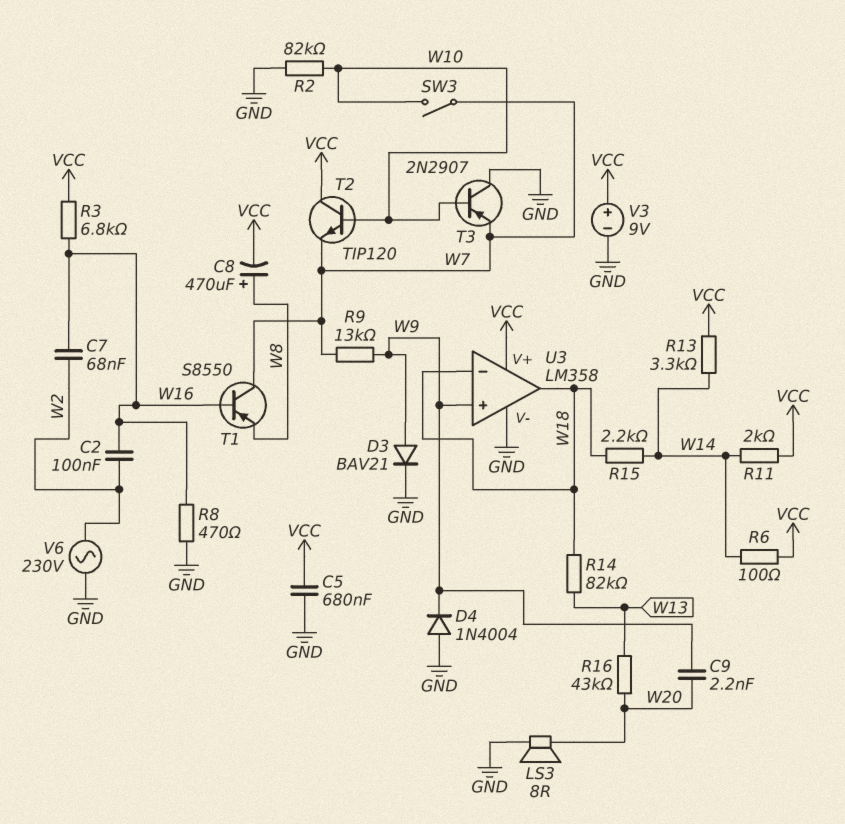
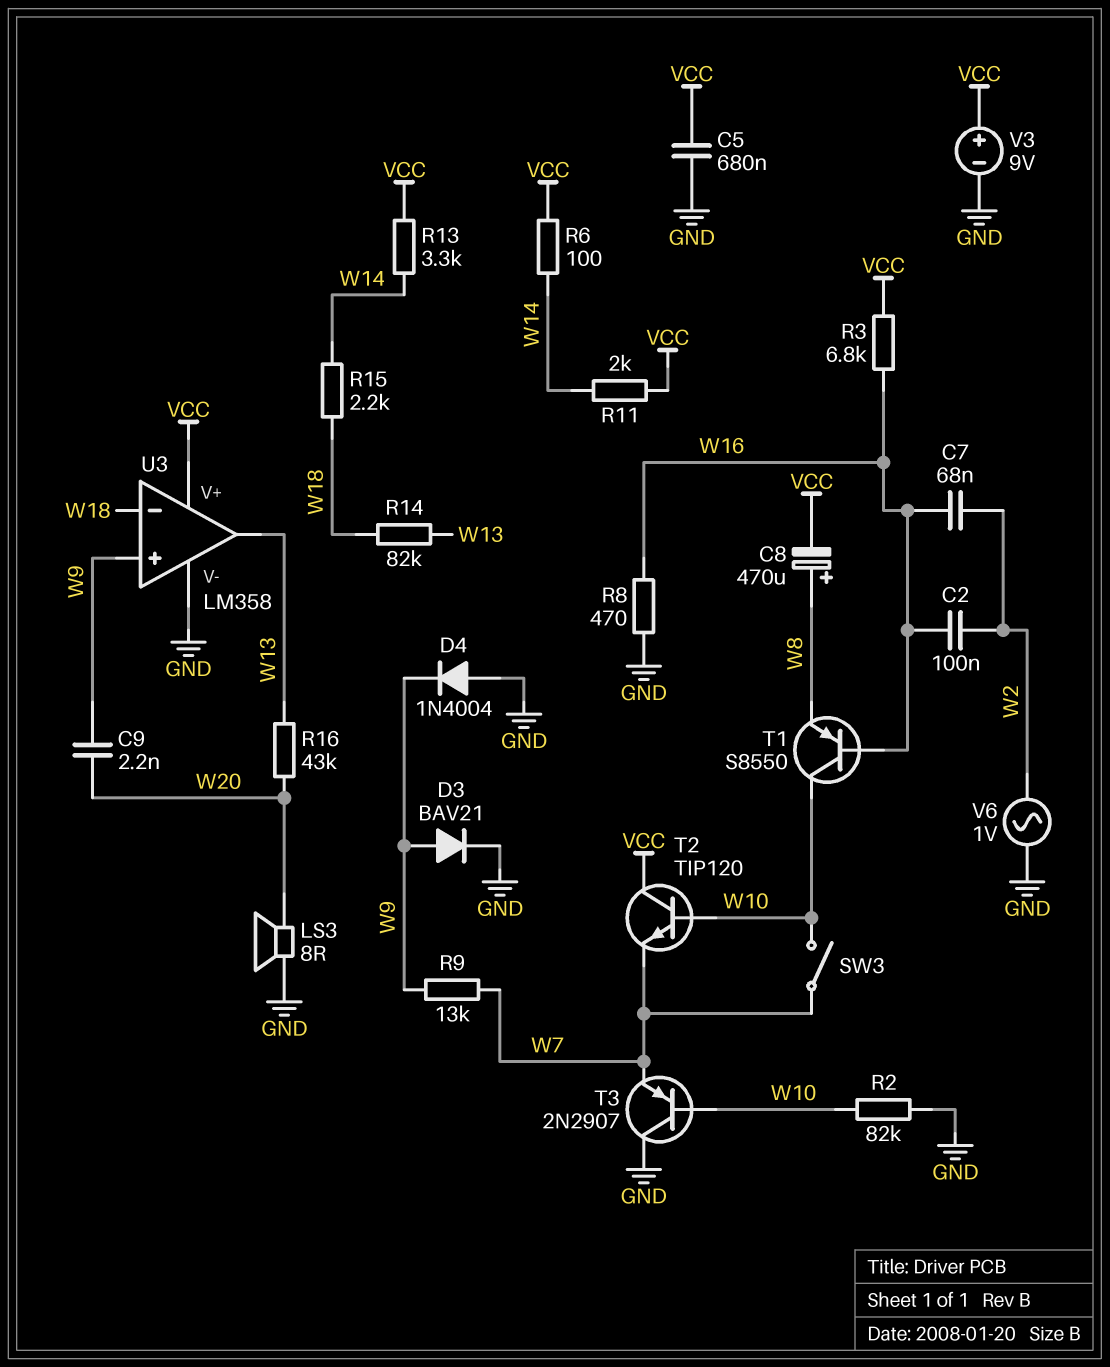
T1: PNP S8550 (B W16, C W7, E W8) -> PNP S8550 (B W16, C W10, E W8)
U3 pin out: W18 -> W13
V6: AC 230V (GND, W2) -> AC 1V (GND, W2)

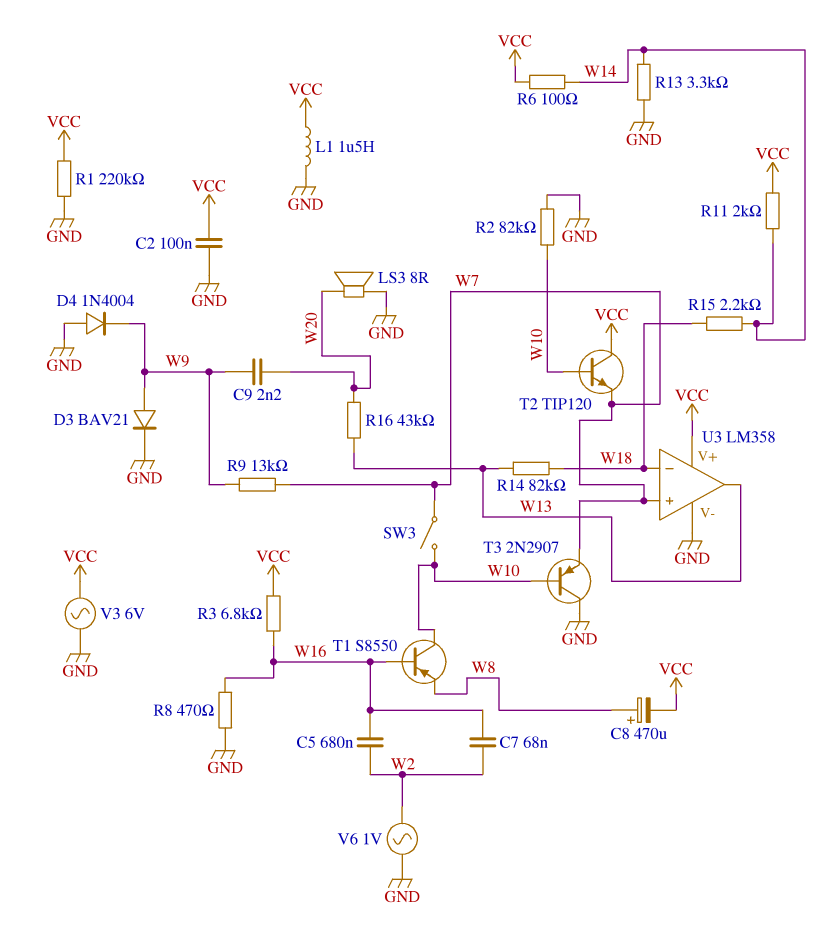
C2: 100nF (W2, W16) -> 100nF (GND, VCC)
C5: 680nF (GND, VCC) -> 680nF (W2, W16)
L1: none -> 1.5uH (GND, VCC)
R1: none -> 220k (GND, VCC)
R13: 3.3k (VCC, W14) -> 3.3k (GND, W14)
U3 pin in+: W9 -> W7
V3: 9V (plus VCC, minus GND) -> AC 6V (GND, VCC)

